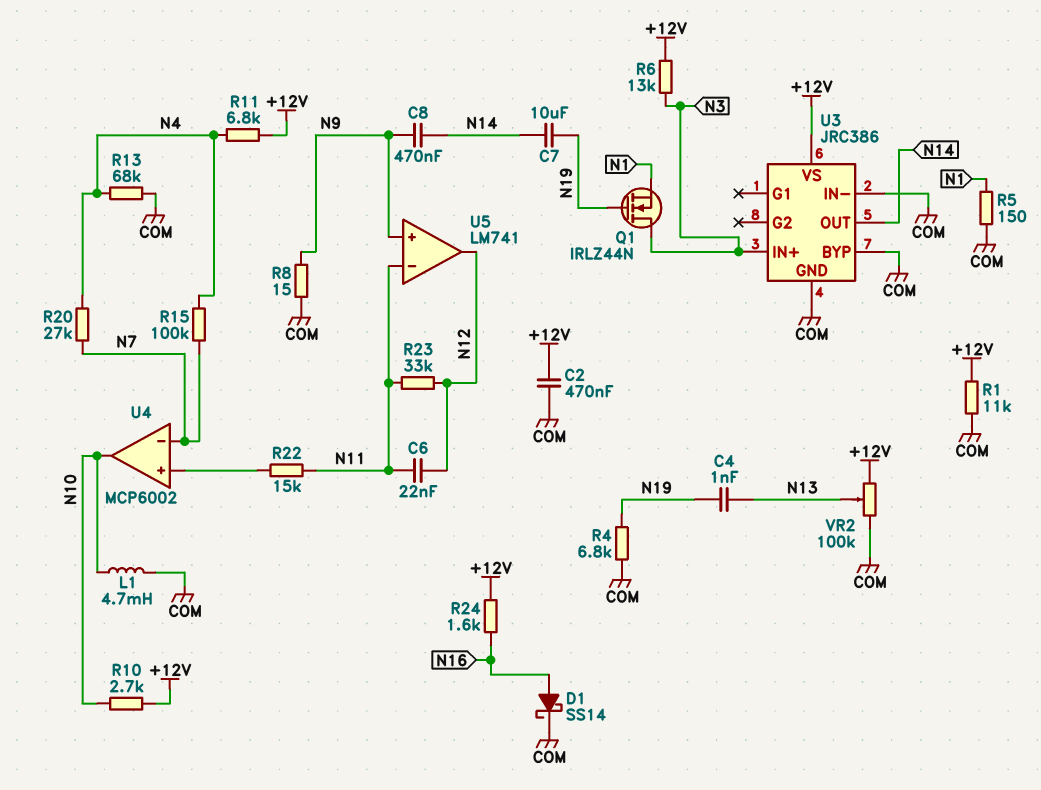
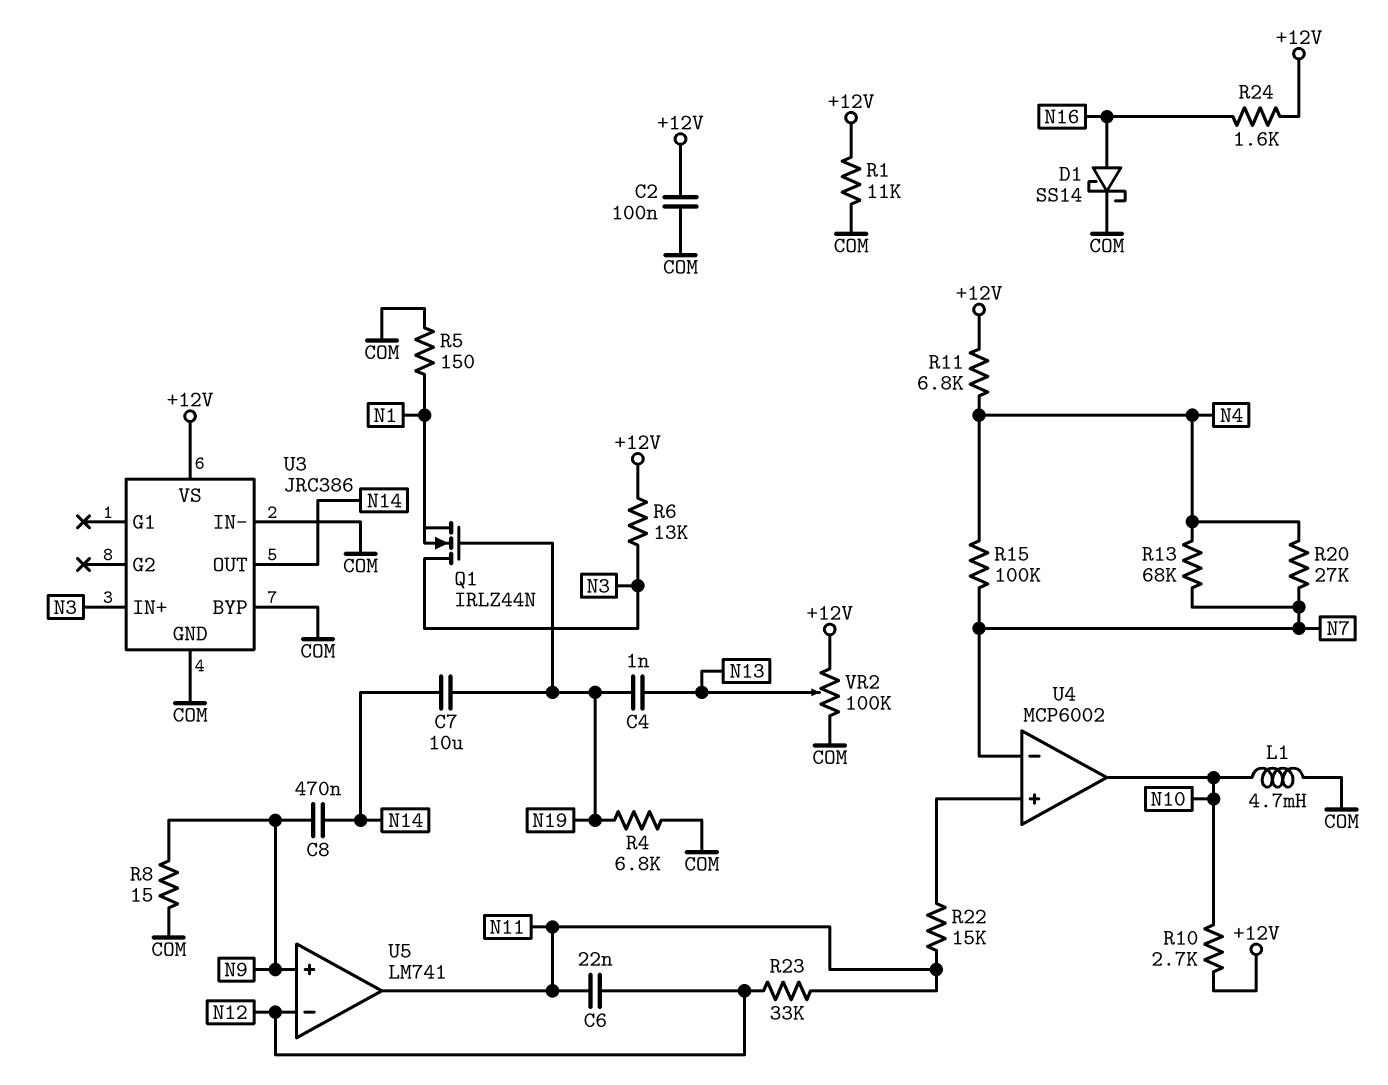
C2: 470nF (+12V, COM) -> 100nF (+12V, COM)
R13: 68k (COM, N4) -> 68k (N4, N7)
U5 pin in-: N11 -> N12
U5 pin out: N12 -> N11

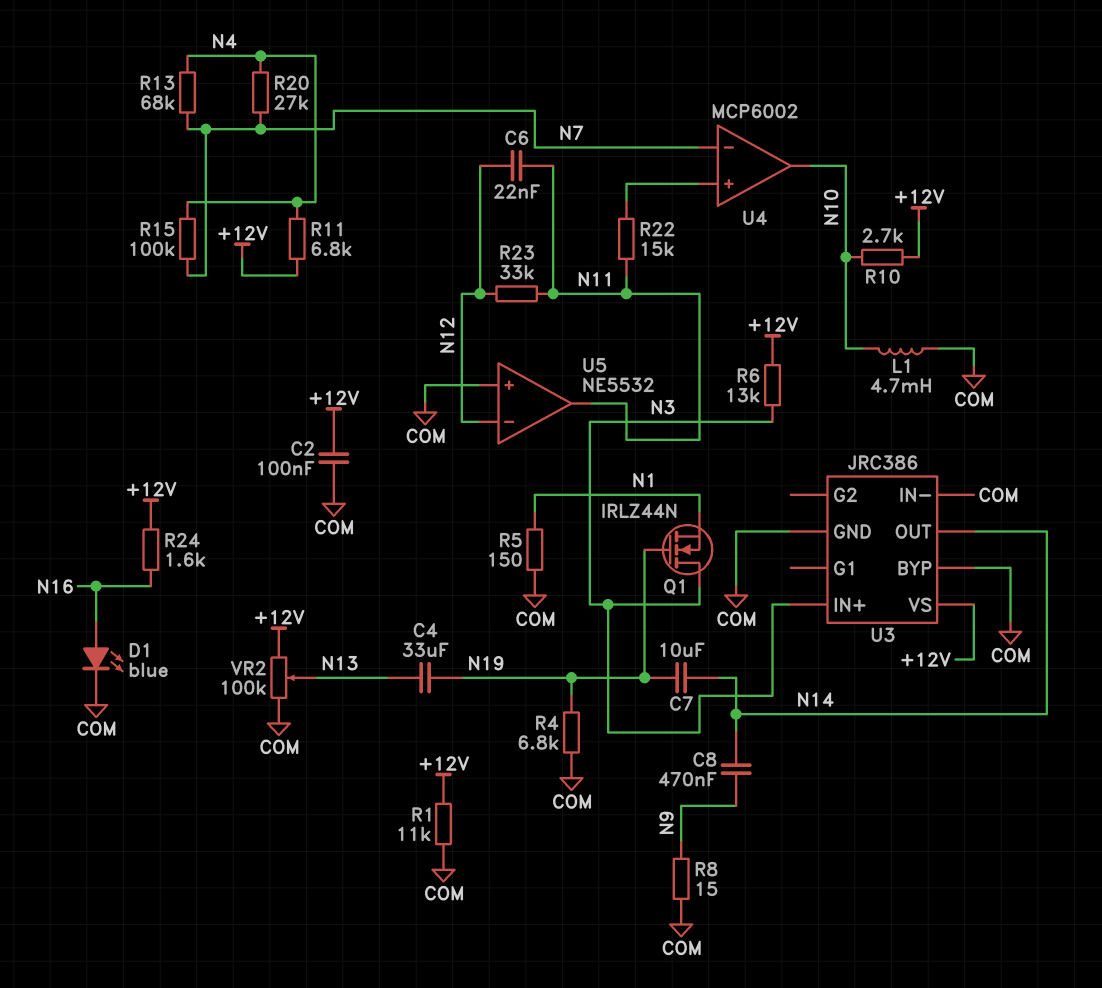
C4: 1nF (N13, N19) -> 33uF (N13, N19)
D1: schottky SS14 (A N16, K COM) -> LED blue (A N16, K COM)
U5: LM741 -> NE5532
U5 pin in+: N9 -> COM

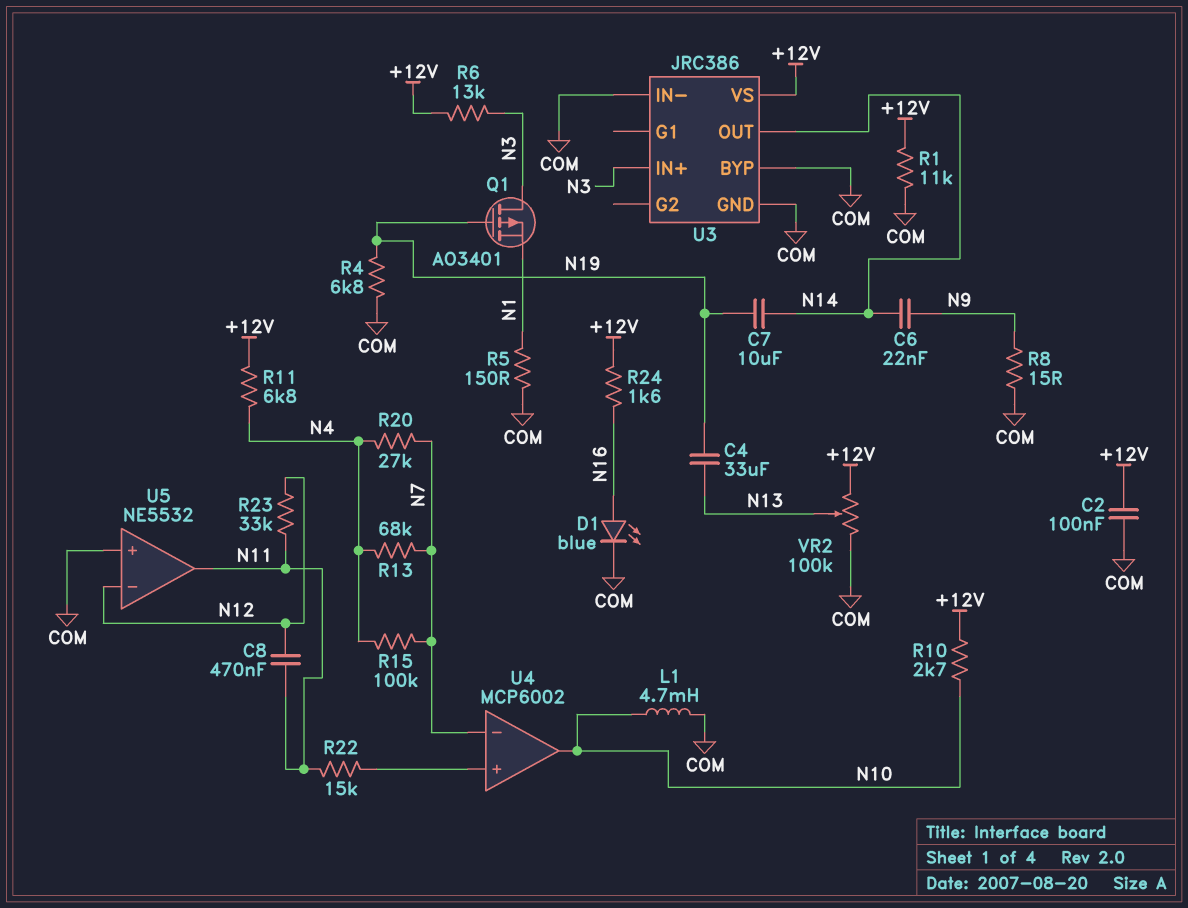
C6: 22nF (N11, N12) -> 22nF (N9, N14)
C8: 470nF (N9, N14) -> 470nF (N11, N12)
Q1: NMOS IRLZ44N (G N19, D N3, S N1) -> PMOS AO3401 (G N19, D N3, S N1)

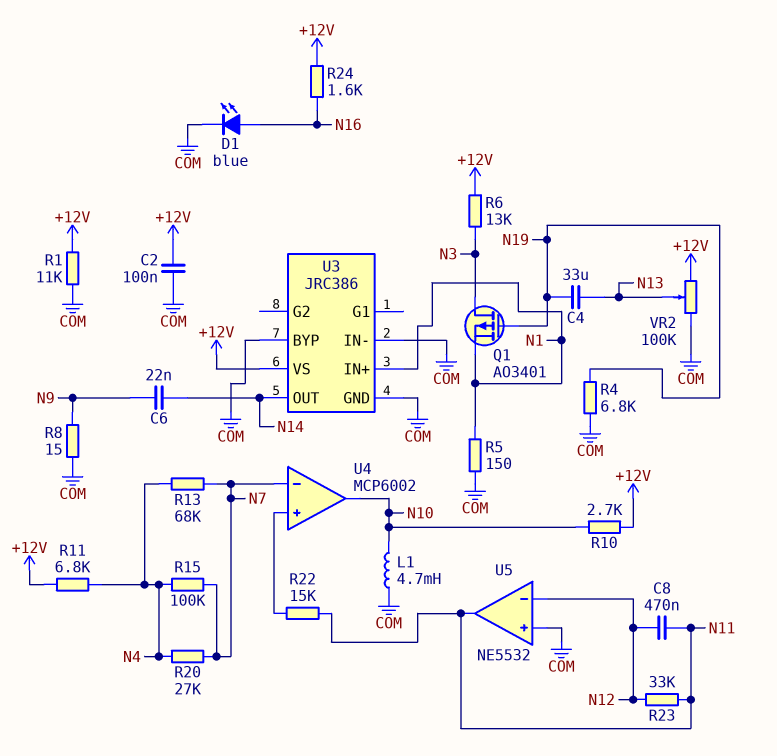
C7: 10uF (N14, N19) -> none
U3 pin IN+: N3 -> N1

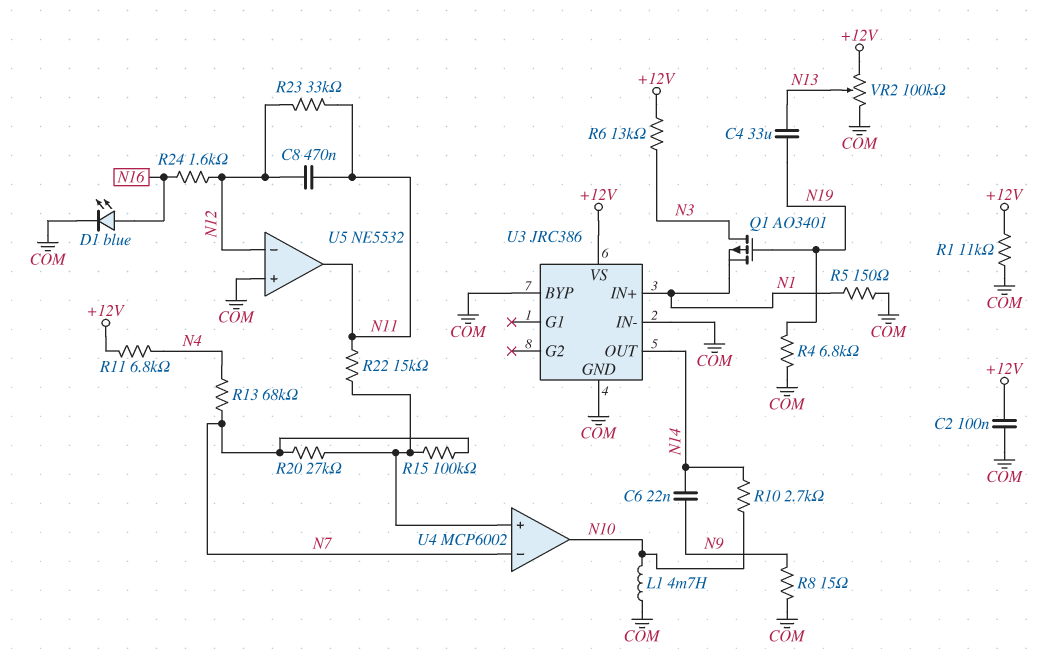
R10: 2.7k (+12V, N10) -> 2.7k (N10, N14)
R15: 100k (N4, N7) -> 100k (N7, U4/in+)
R20: 27k (N4, N7) -> 27k (N7, U4/in+)
R24: 1.6k (+12V, N16) -> 1.6k (N12, N16)

